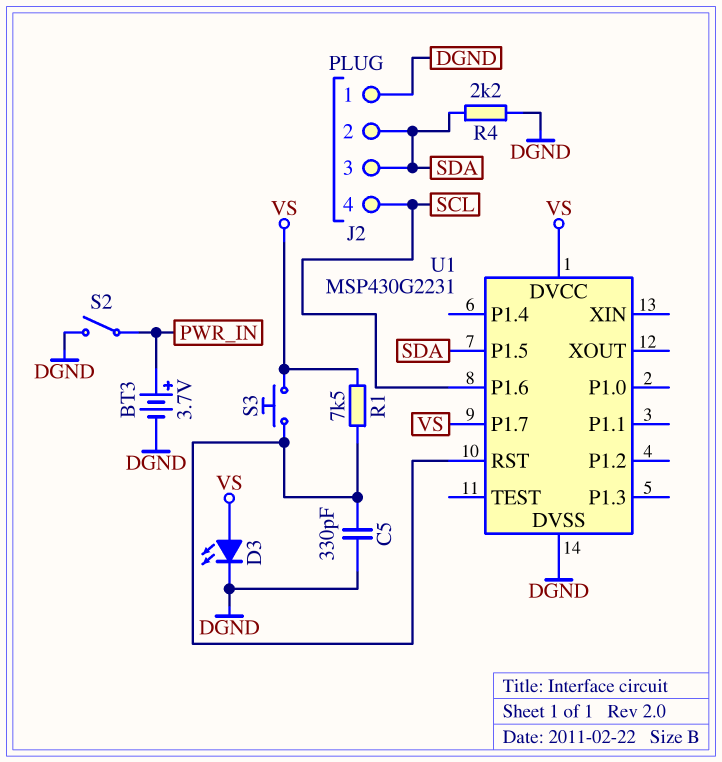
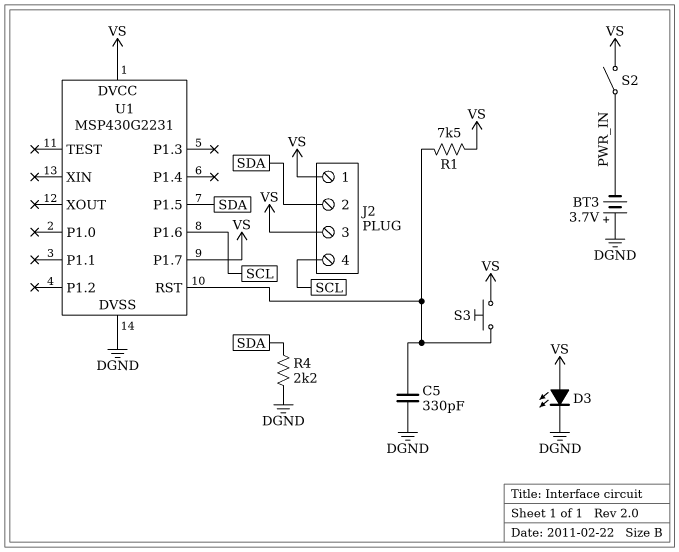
BT3: 3.7V (plus PWR_IN, minus DGND) -> 3.7V (plus DGND, minus PWR_IN)
J2 pin 1: DGND -> VS
J2 pin 3: SDA -> VS
S2: switch (DGND, PWR_IN) -> switch (PWR_IN, VS)

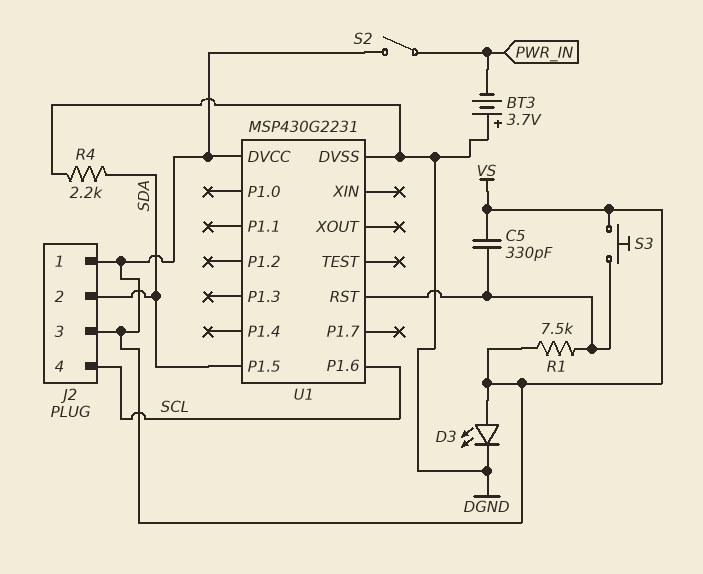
C5: 330pF (DGND, U1/RST) -> 330pF (U1/RST, VS)
U1 pin P1.7: VS -> none

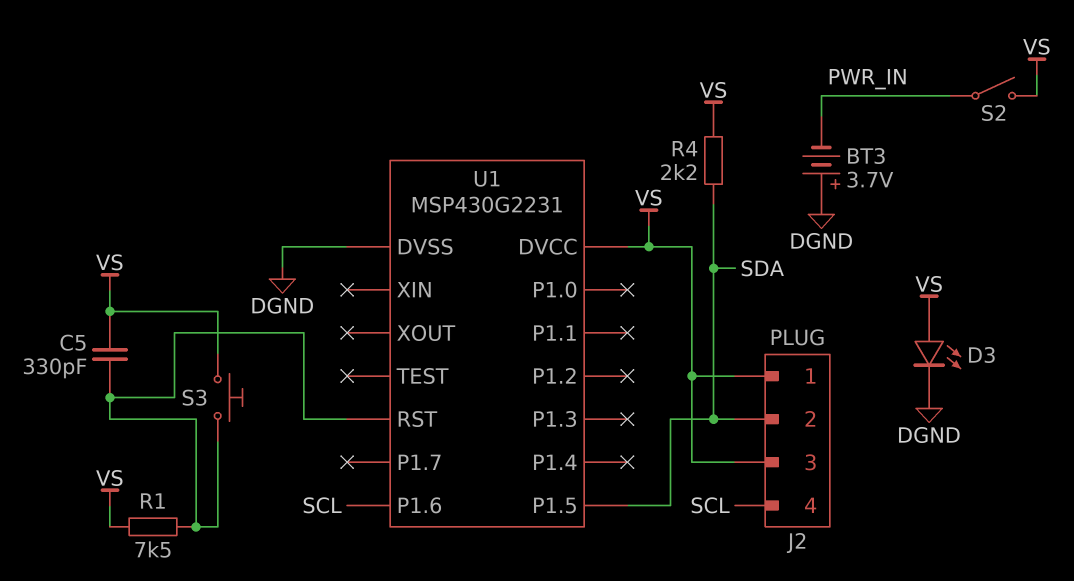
R4: 2.2k (DGND, SDA) -> 2.2k (SDA, VS)

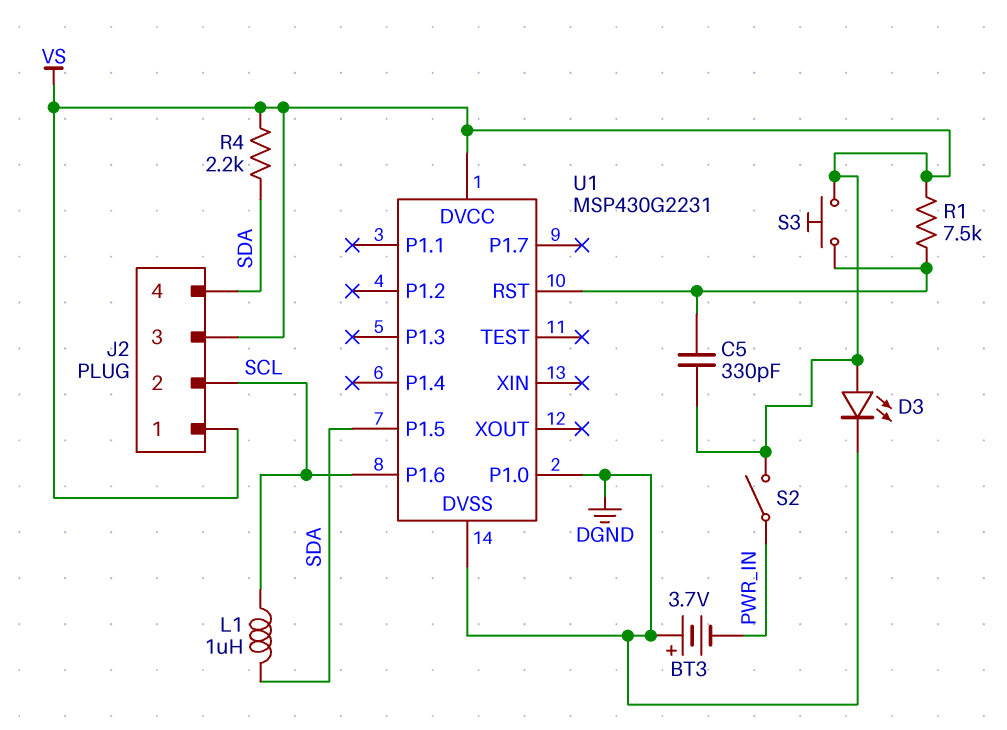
J2 pin 2: SDA -> SCL
J2 pin 4: SCL -> SDA
L1: none -> 1uH (SCL, SDA)
U1 pin P1.0: none -> DGND

